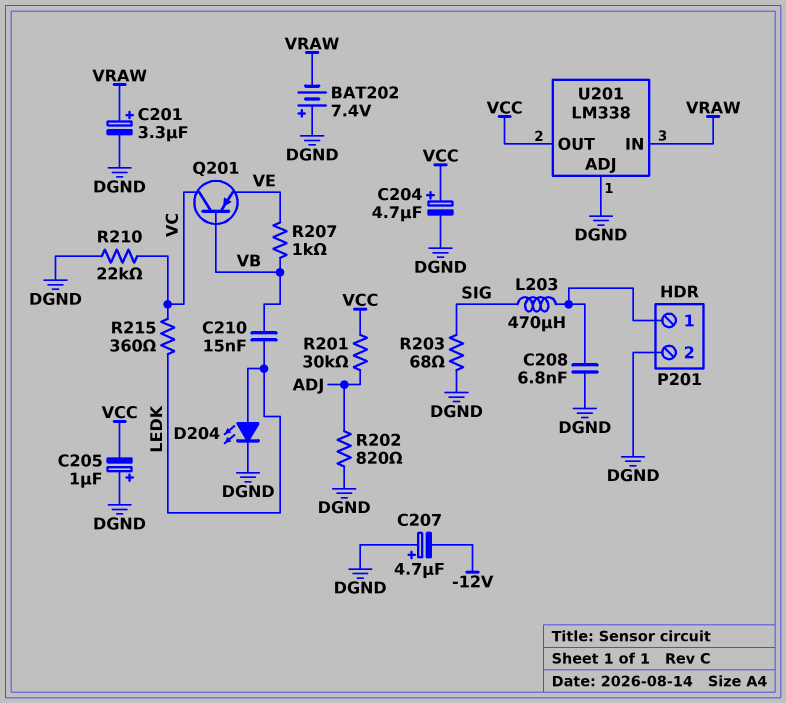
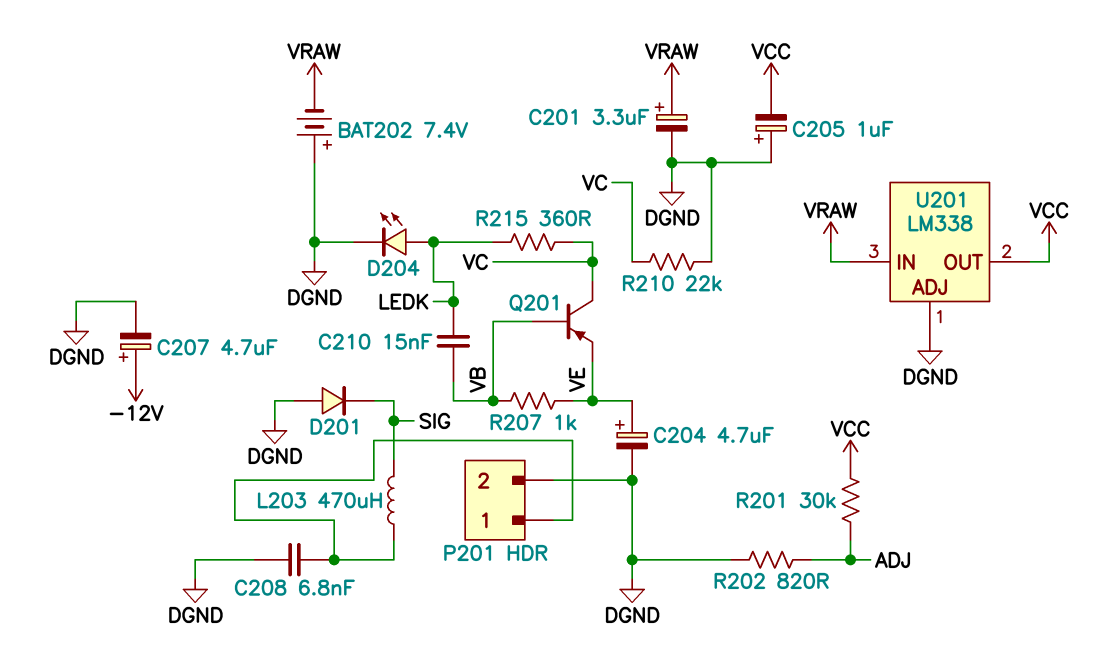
C204: 4.7uF (plus VCC, minus DGND) -> 4.7uF (plus VE, minus DGND)
C207: 4.7uF (plus DGND, minus -12V) -> 4.7uF (plus -12V, minus DGND)
D201: none -> diode (A DGND, K SIG)
R203: 68 (DGND, SIG) -> none

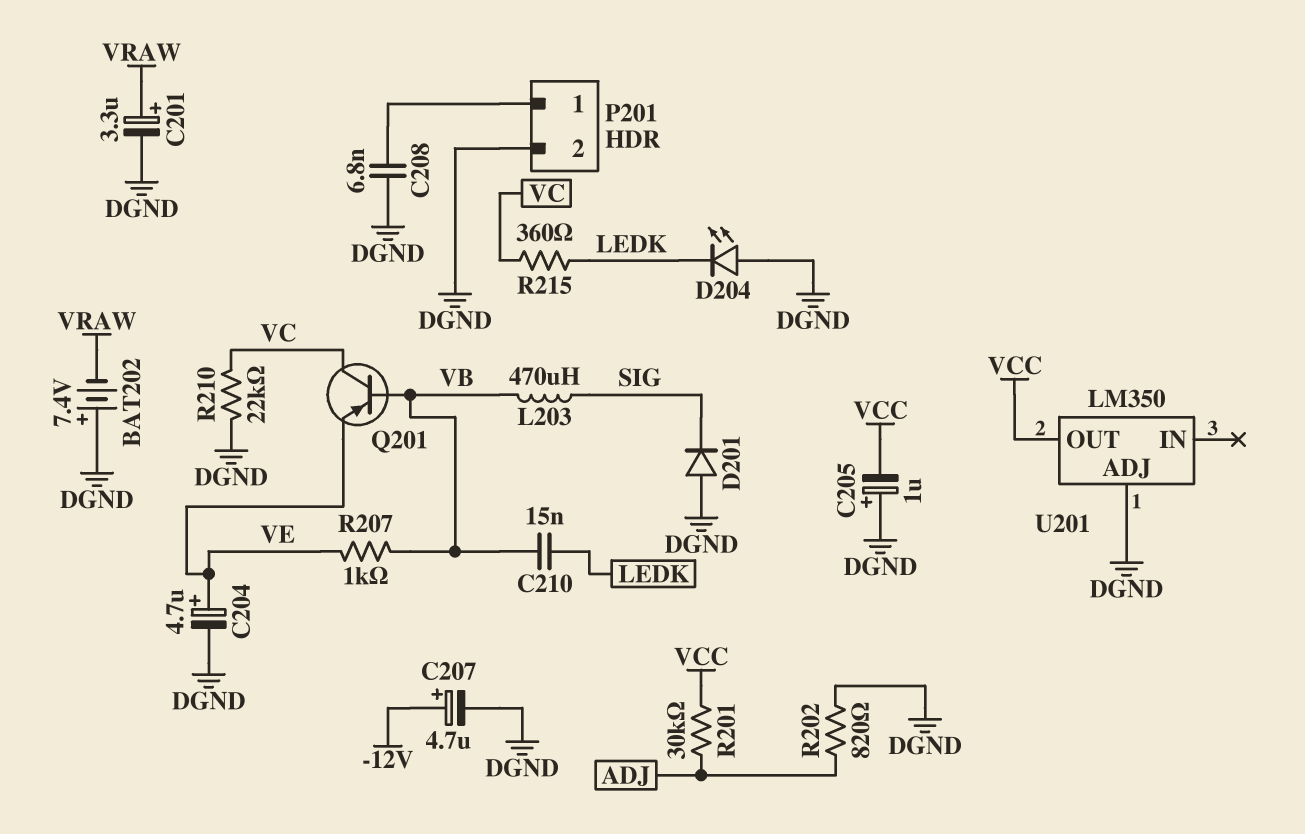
D204: LED (A LEDK, K DGND) -> LED (A DGND, K LEDK)
L203: 470uH (P201/1, SIG) -> 470uH (SIG, VB)
U201: LM338 -> LM350
U201 pin IN: VRAW -> none

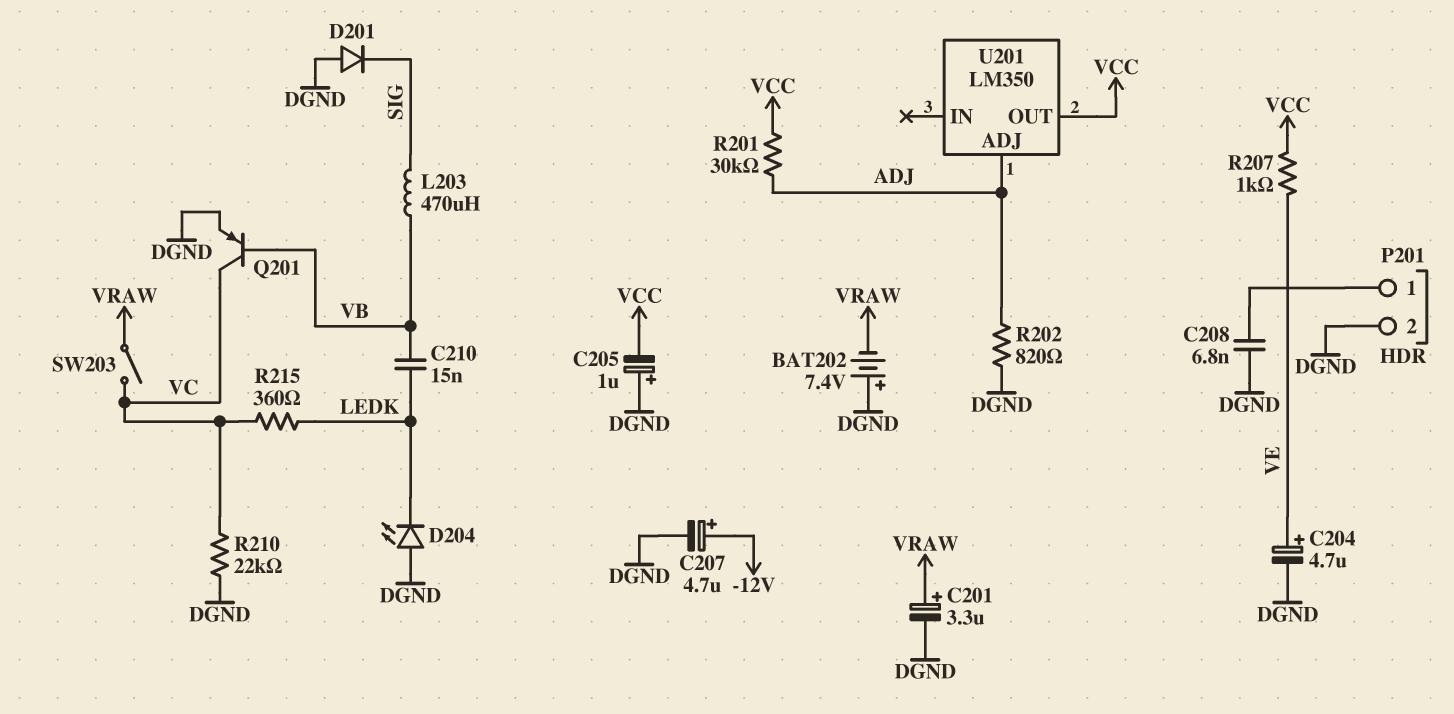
Q201: PNP (B VB, C VC, E VE) -> PNP (B VB, C VC, E DGND)
R207: 1k (VB, VE) -> 1k (VCC, VE)
SW203: none -> switch (VC, VRAW)
U201 pin ADJ: DGND -> ADJ

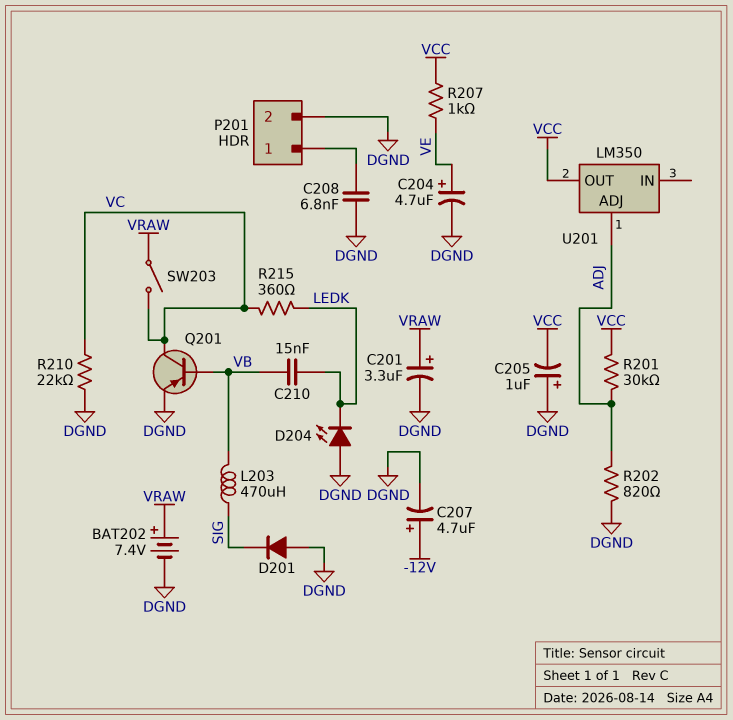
BAT202: 7.4V (plus DGND, minus VRAW) -> 7.4V (plus VRAW, minus DGND)

